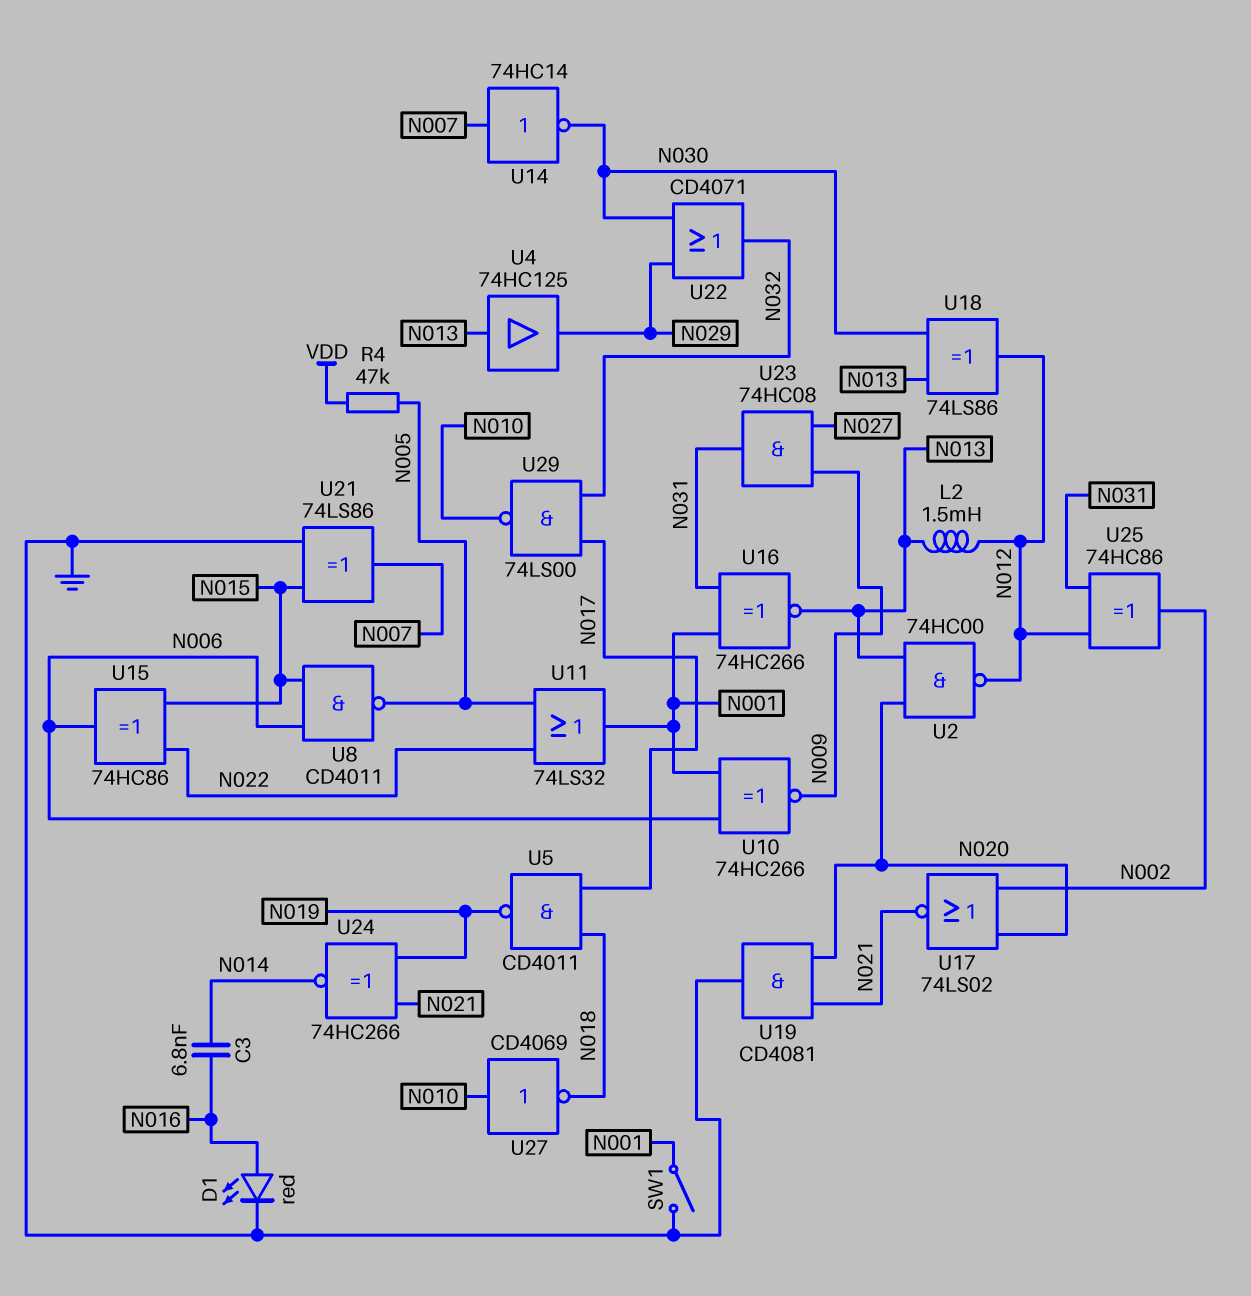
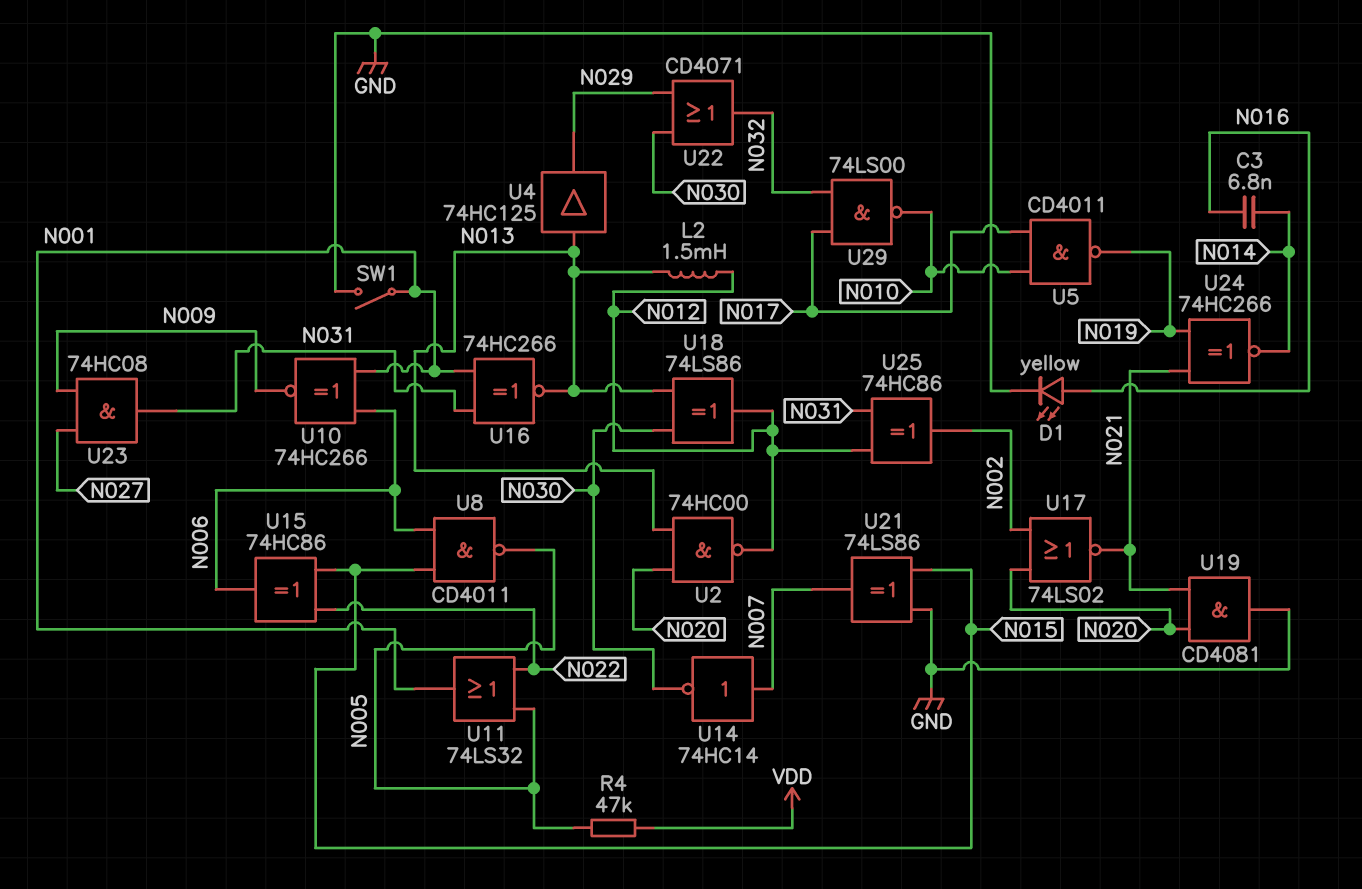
D1: LED red (A N016, K GND) -> LED yellow (A N016, K GND)
U5: NAND CD4011 (in N017, in N018, out N019) -> NAND CD4011 (in N010, in N017, out N019)
U27: NOT CD4069 (in N010, out N018) -> none

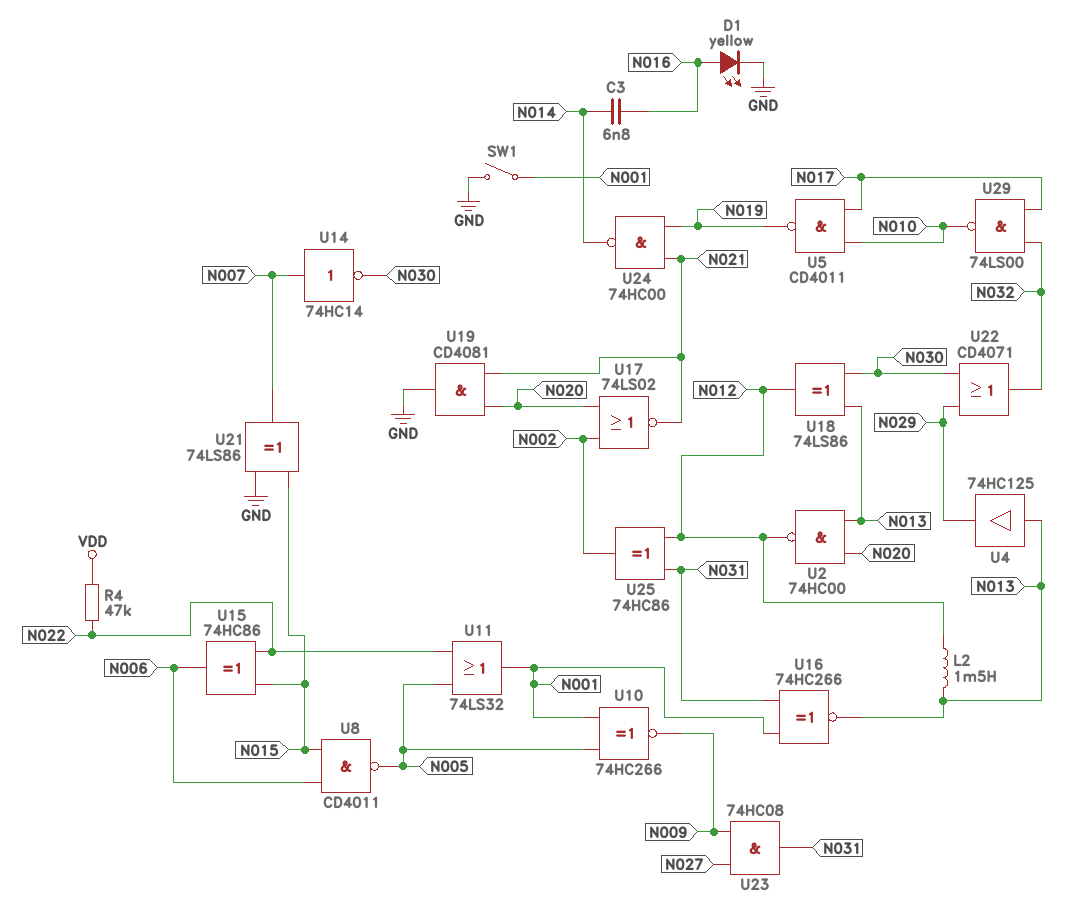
R4: 47k (N005, VDD) -> 47k (N022, VDD)
U10: XNOR 74HC266 (in N001, in N006, out N009) -> XNOR 74HC266 (in N001, in N005, out N009)
U24: XNOR 74HC266 (in N019, in N021, out N014) -> NAND 74HC00 (in N019, in N021, out N014)

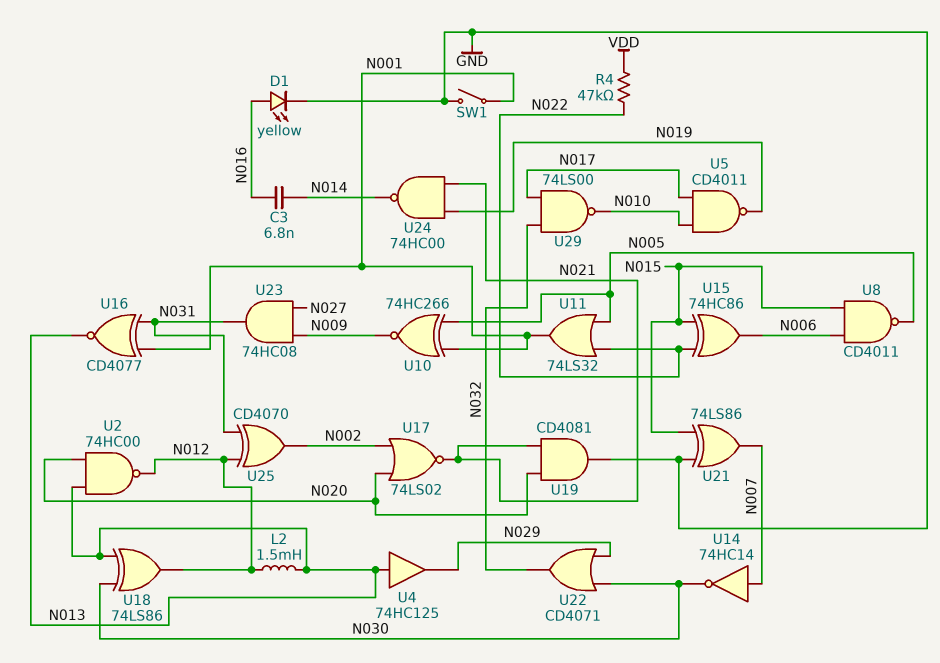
U16: XNOR 74HC266 (in N001, in N031, out N013) -> XNOR CD4077 (in N001, in N031, out N013)
U25: XOR 74HC86 (in N012, in N031, out N002) -> XOR CD4070 (in N012, in N031, out N002)

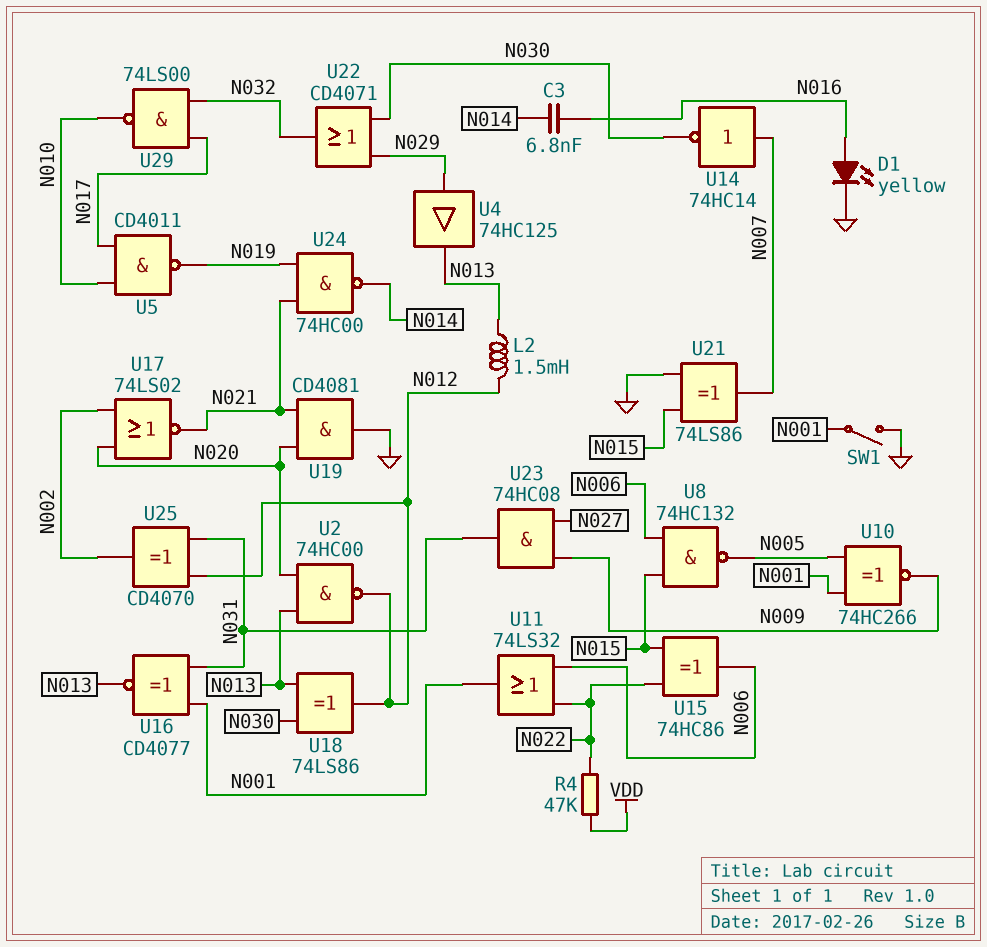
U4: buffer 74HC125 (in N013, out N029) -> buffer 74HC125 (in N029, out N013)
U8: NAND CD4011 (in N006, in N015, out N005) -> NAND 74HC132 (in N006, in N015, out N005)
U11: OR 74LS32 (in N005, in N022, out N001) -> OR 74LS32 (in N006, in N022, out N001)

